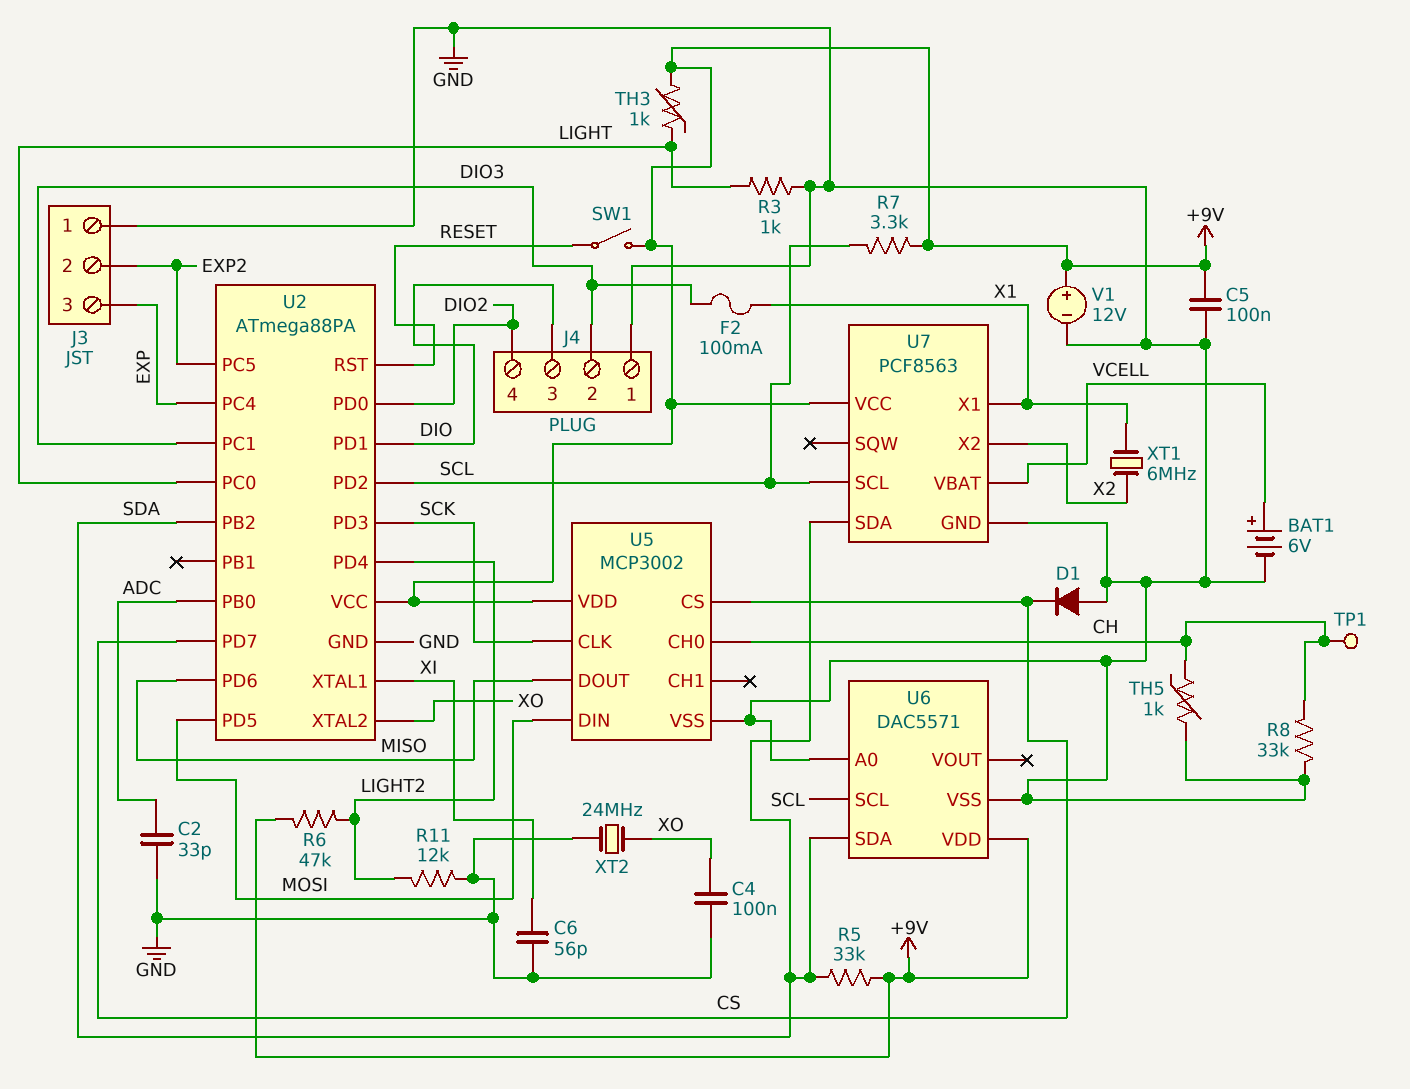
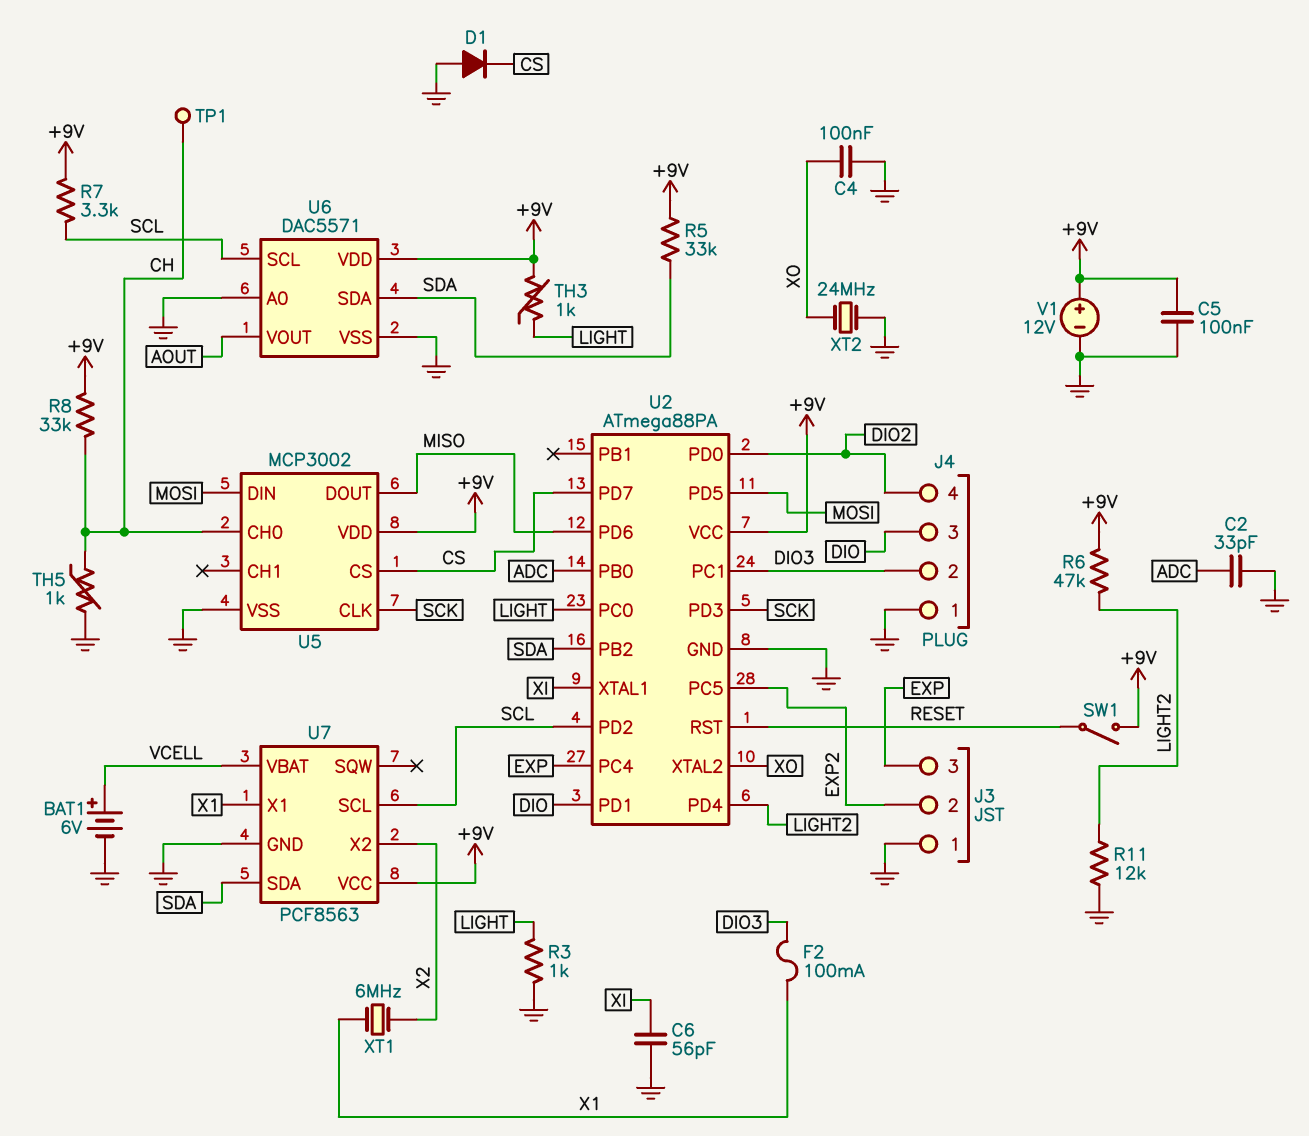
R8: 33k (CH, GND) -> 33k (+9V, CH)
U6 pin VOUT: none -> AOUT

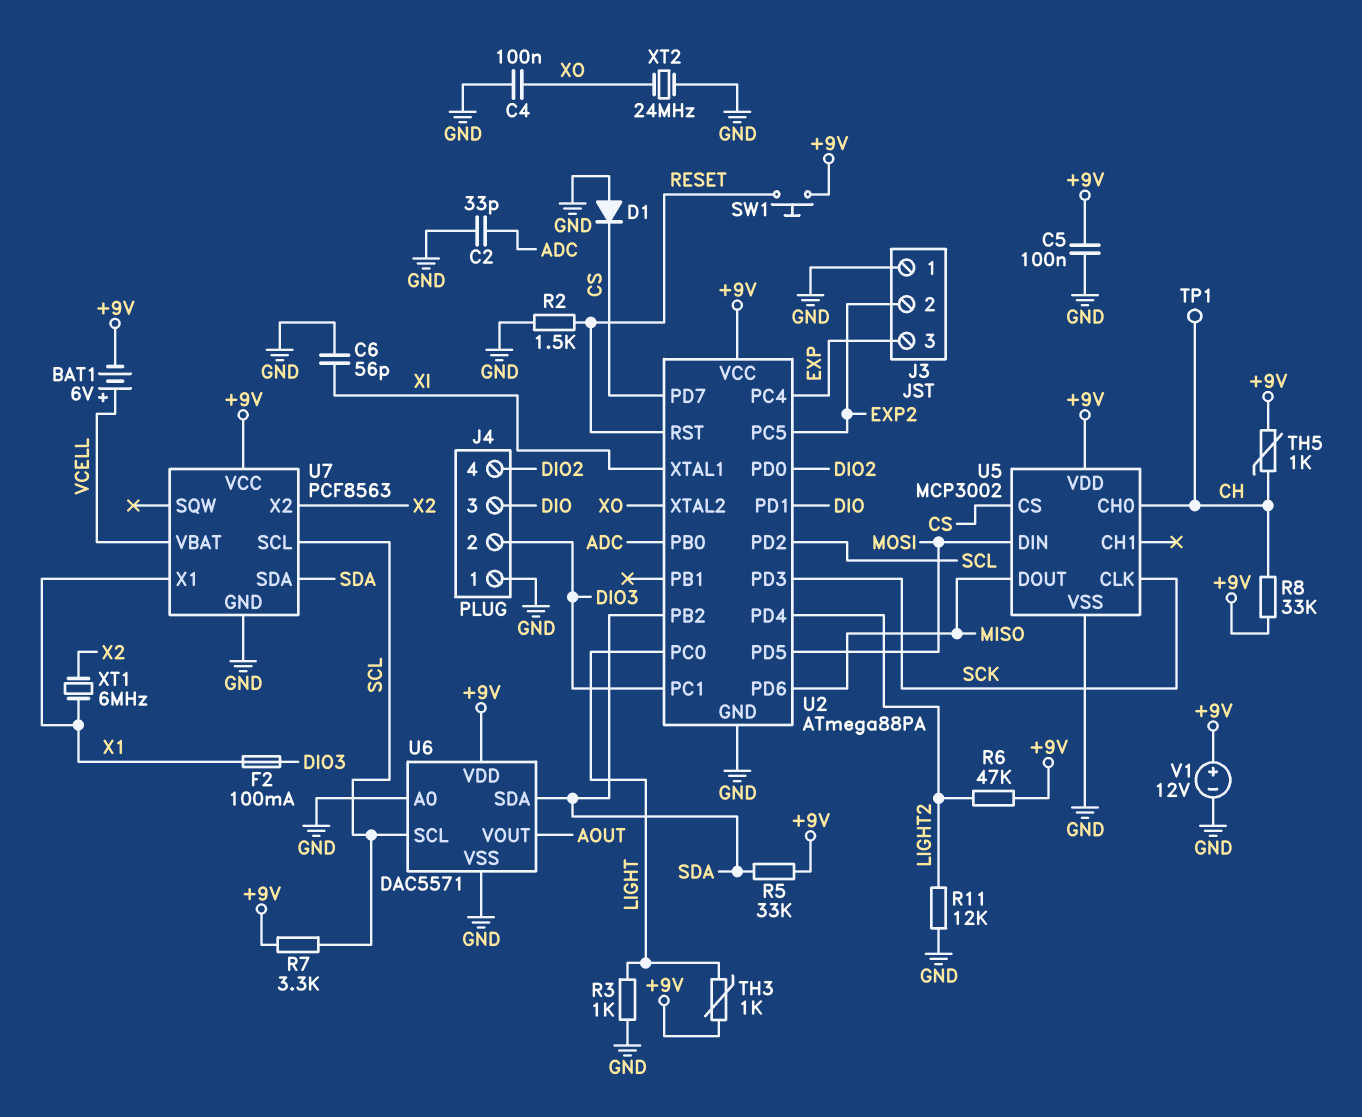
BAT1: 6V (plus VCELL, minus GND) -> 6V (plus VCELL, minus +9V)
R2: none -> 1.5k (GND, RESET)
SW1: switch (+9V, RESET) -> button (+9V, RESET)
TH5: 1k (CH, GND) -> 1k (+9V, CH)

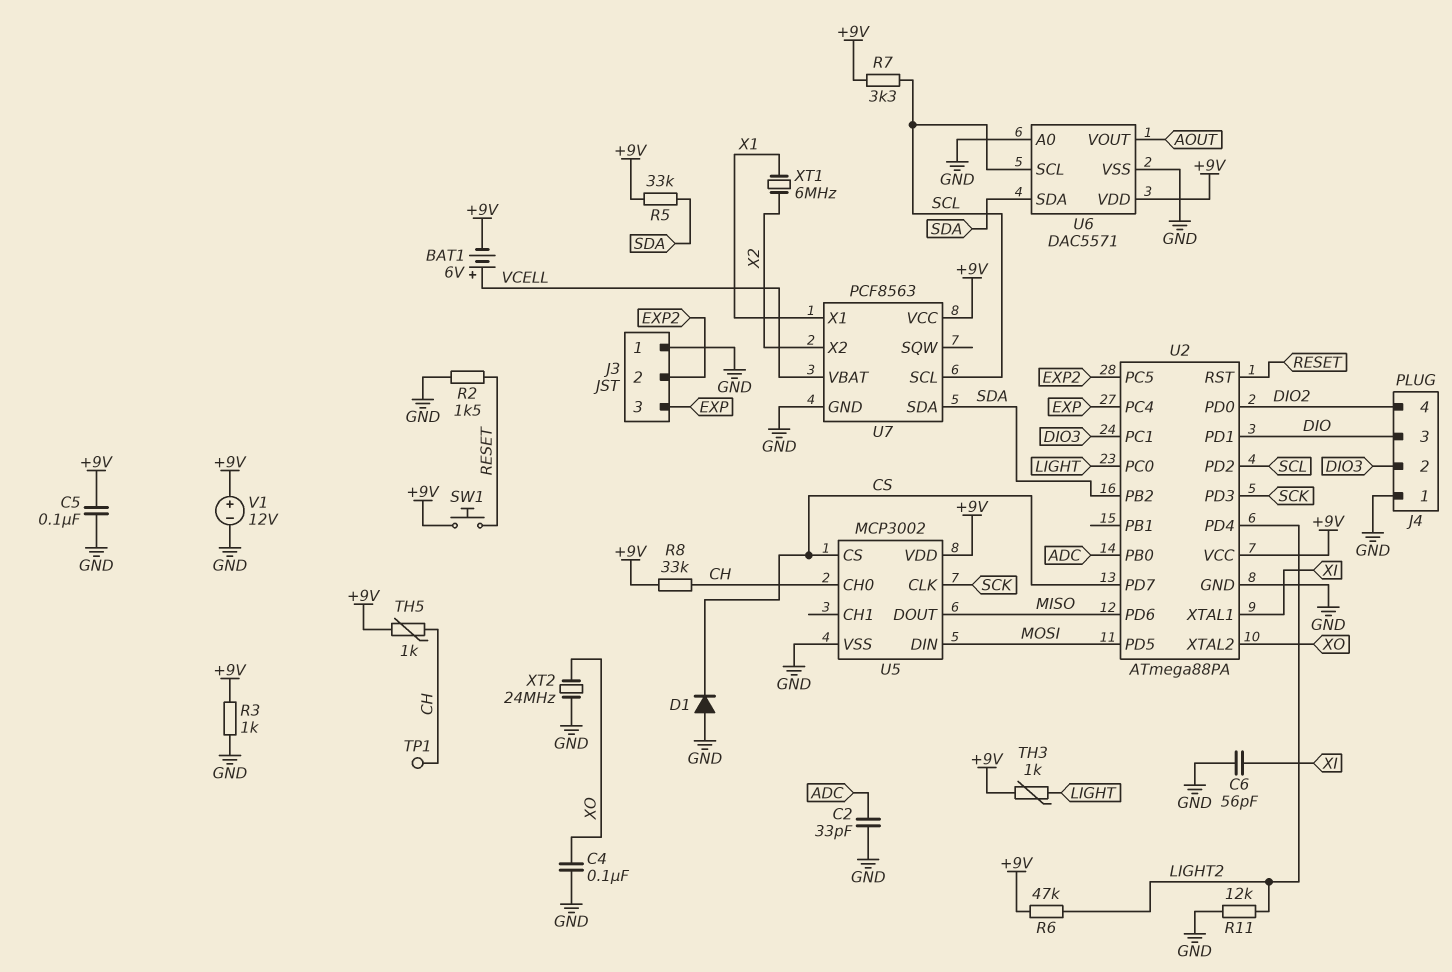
F2: 100mA (DIO3, X1) -> none
R3: 1k (GND, LIGHT) -> 1k (+9V, GND)

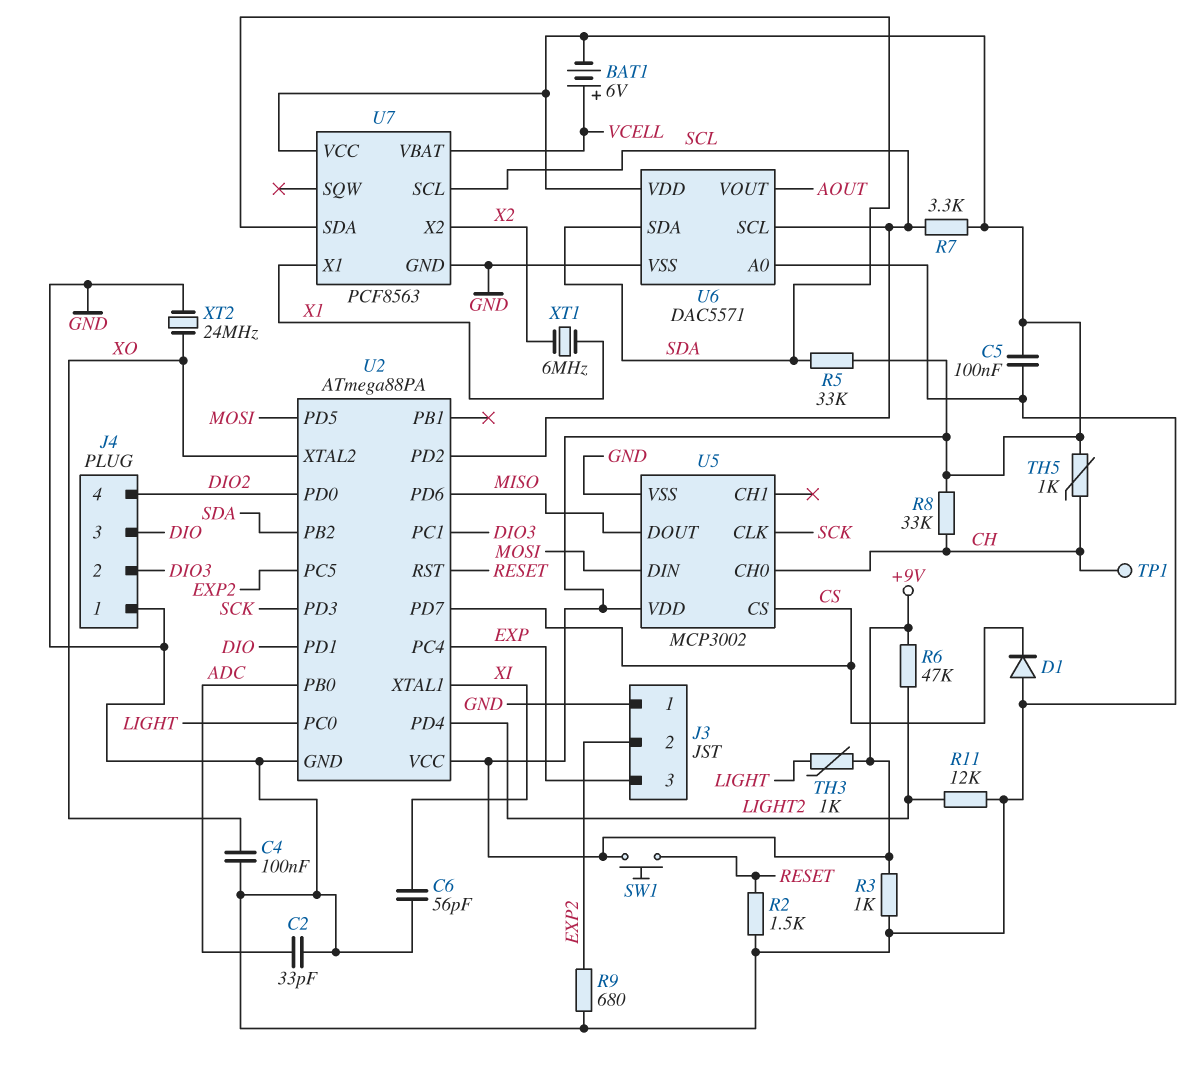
R9: none -> 680 (EXP2, GND)
V1: 12V (plus +9V, minus GND) -> none

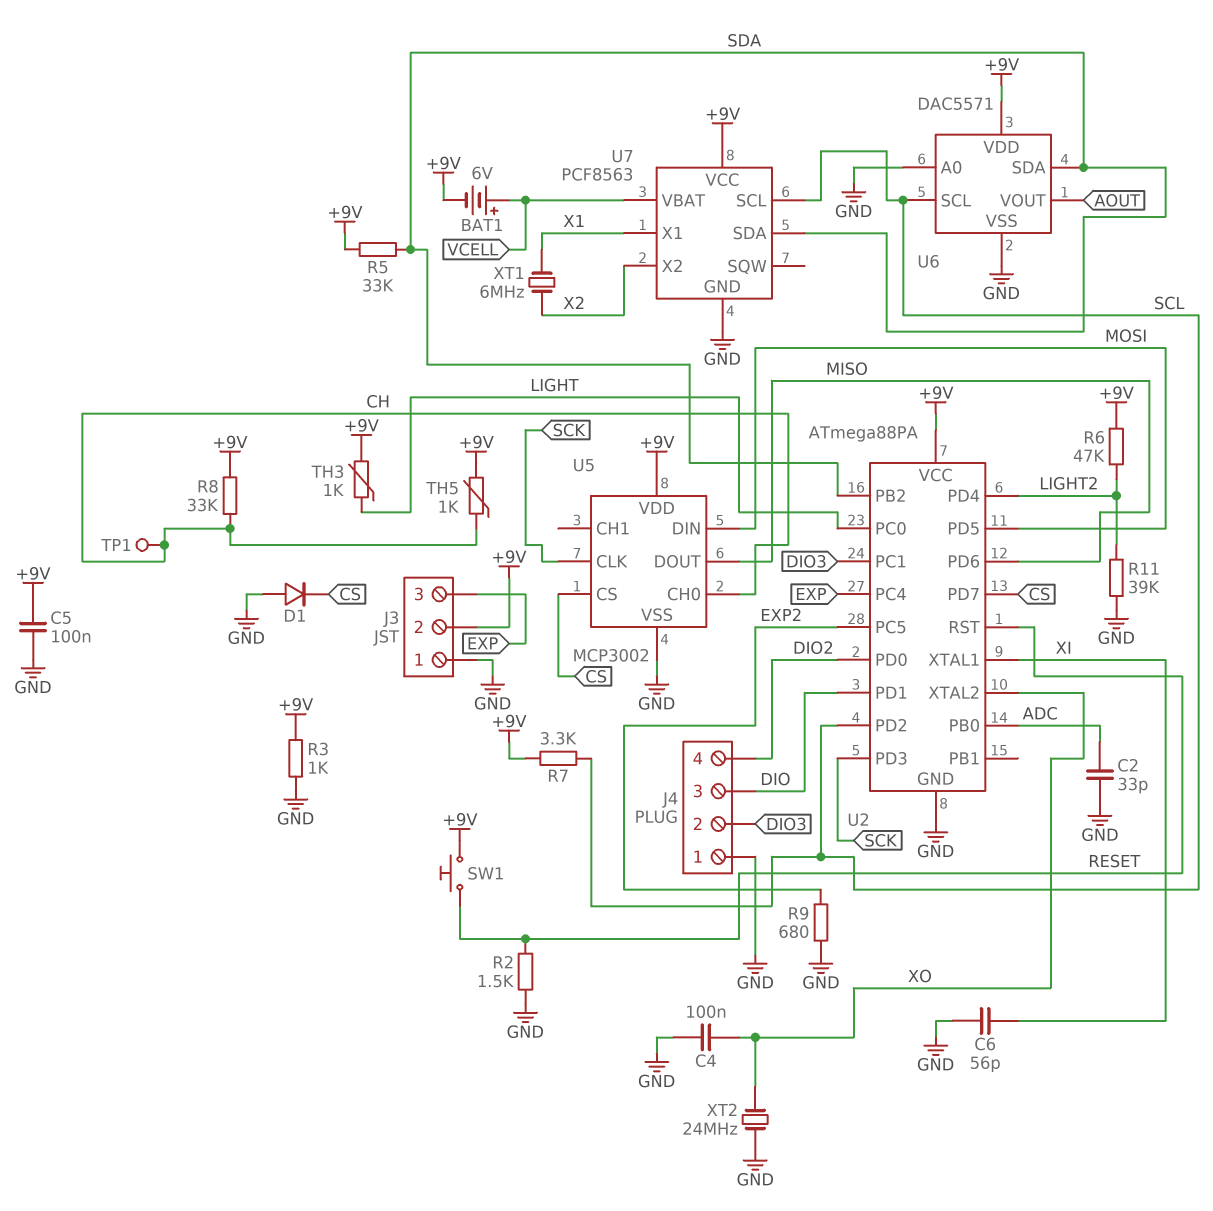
J3 pin 2: EXP2 -> +9V
R11: 12k (GND, LIGHT2) -> 39k (GND, LIGHT2)

